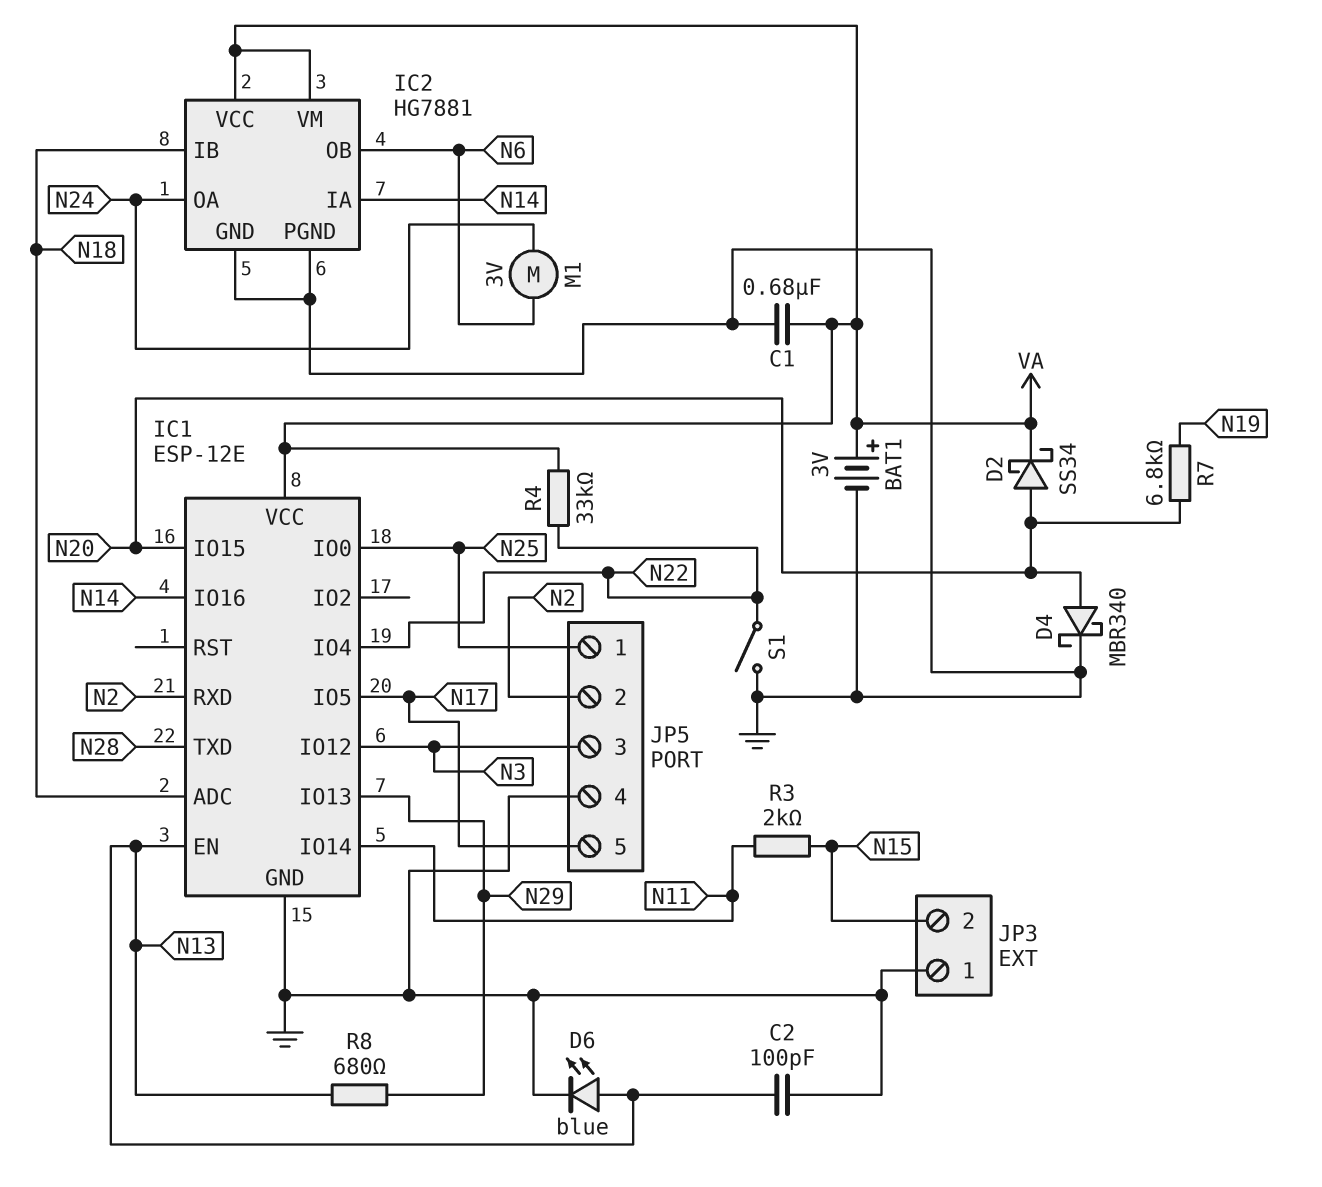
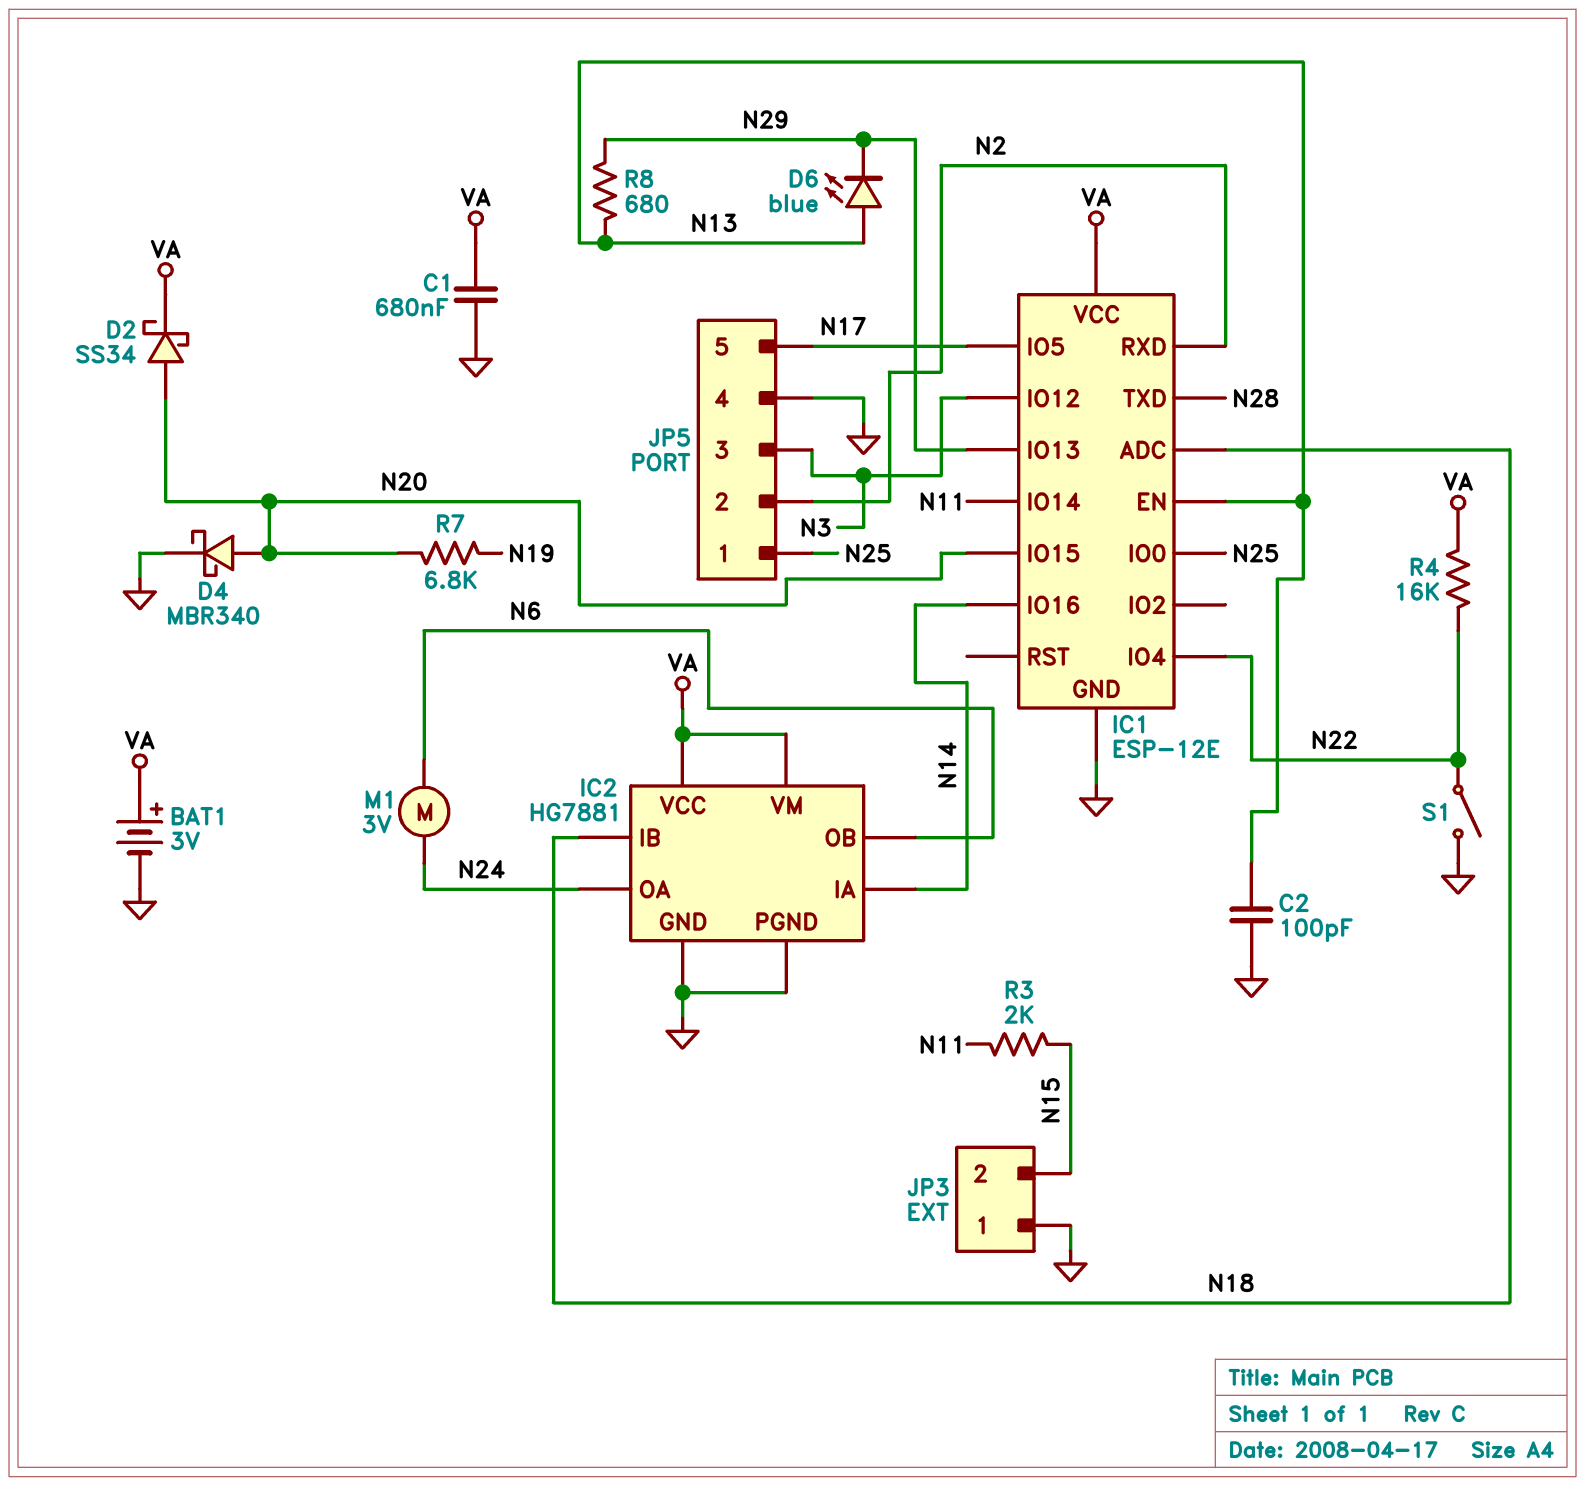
D6: LED blue (A N13, K GND) -> LED blue (A N13, K N29)
R4: 33k (N22, VA) -> 16k (N22, VA)

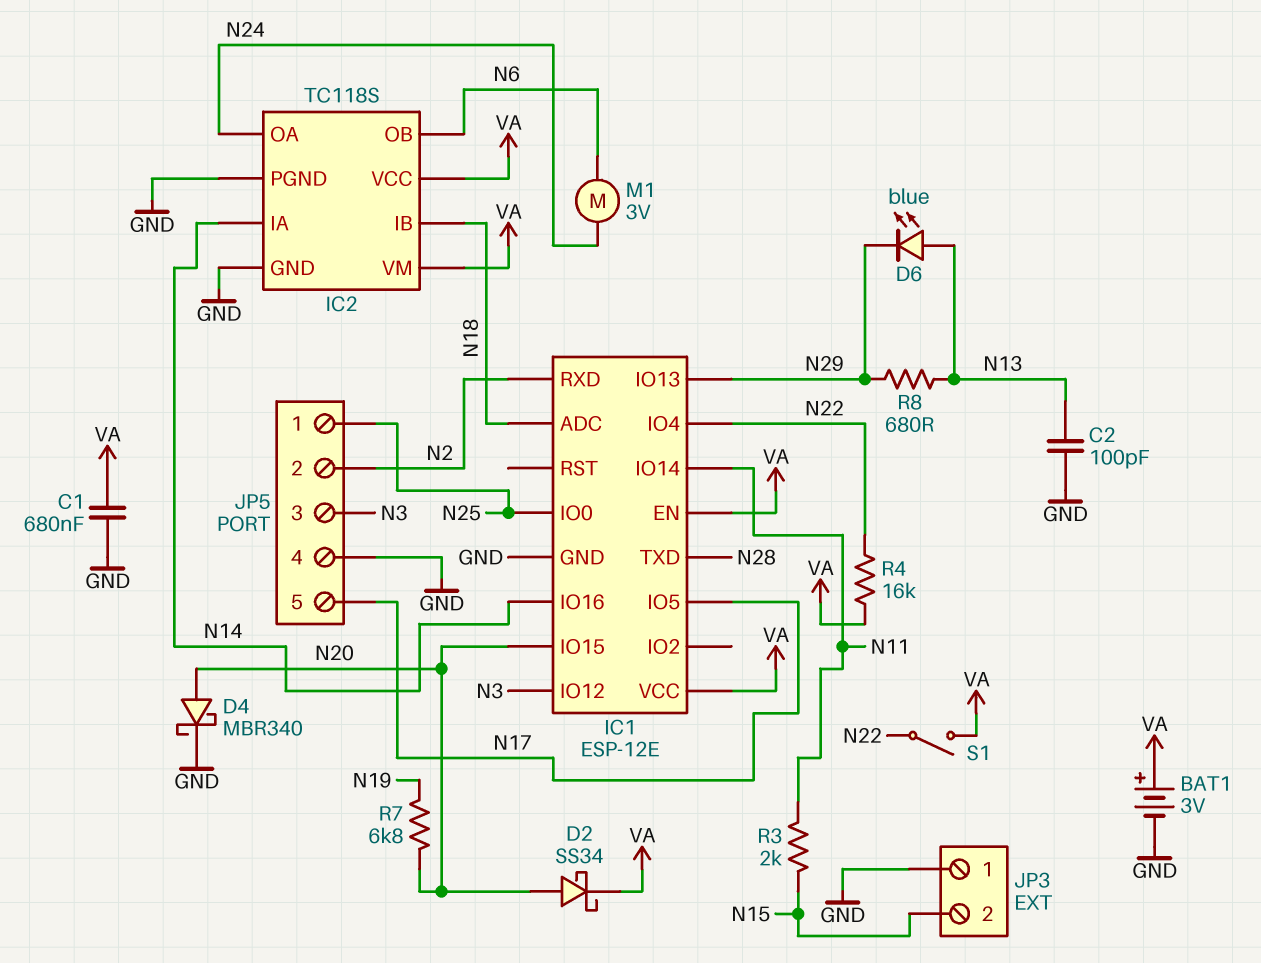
IC1 pin EN: N13 -> VA
IC2: HG7881 -> TC118S
S1: switch (GND, N22) -> switch (N22, VA)

